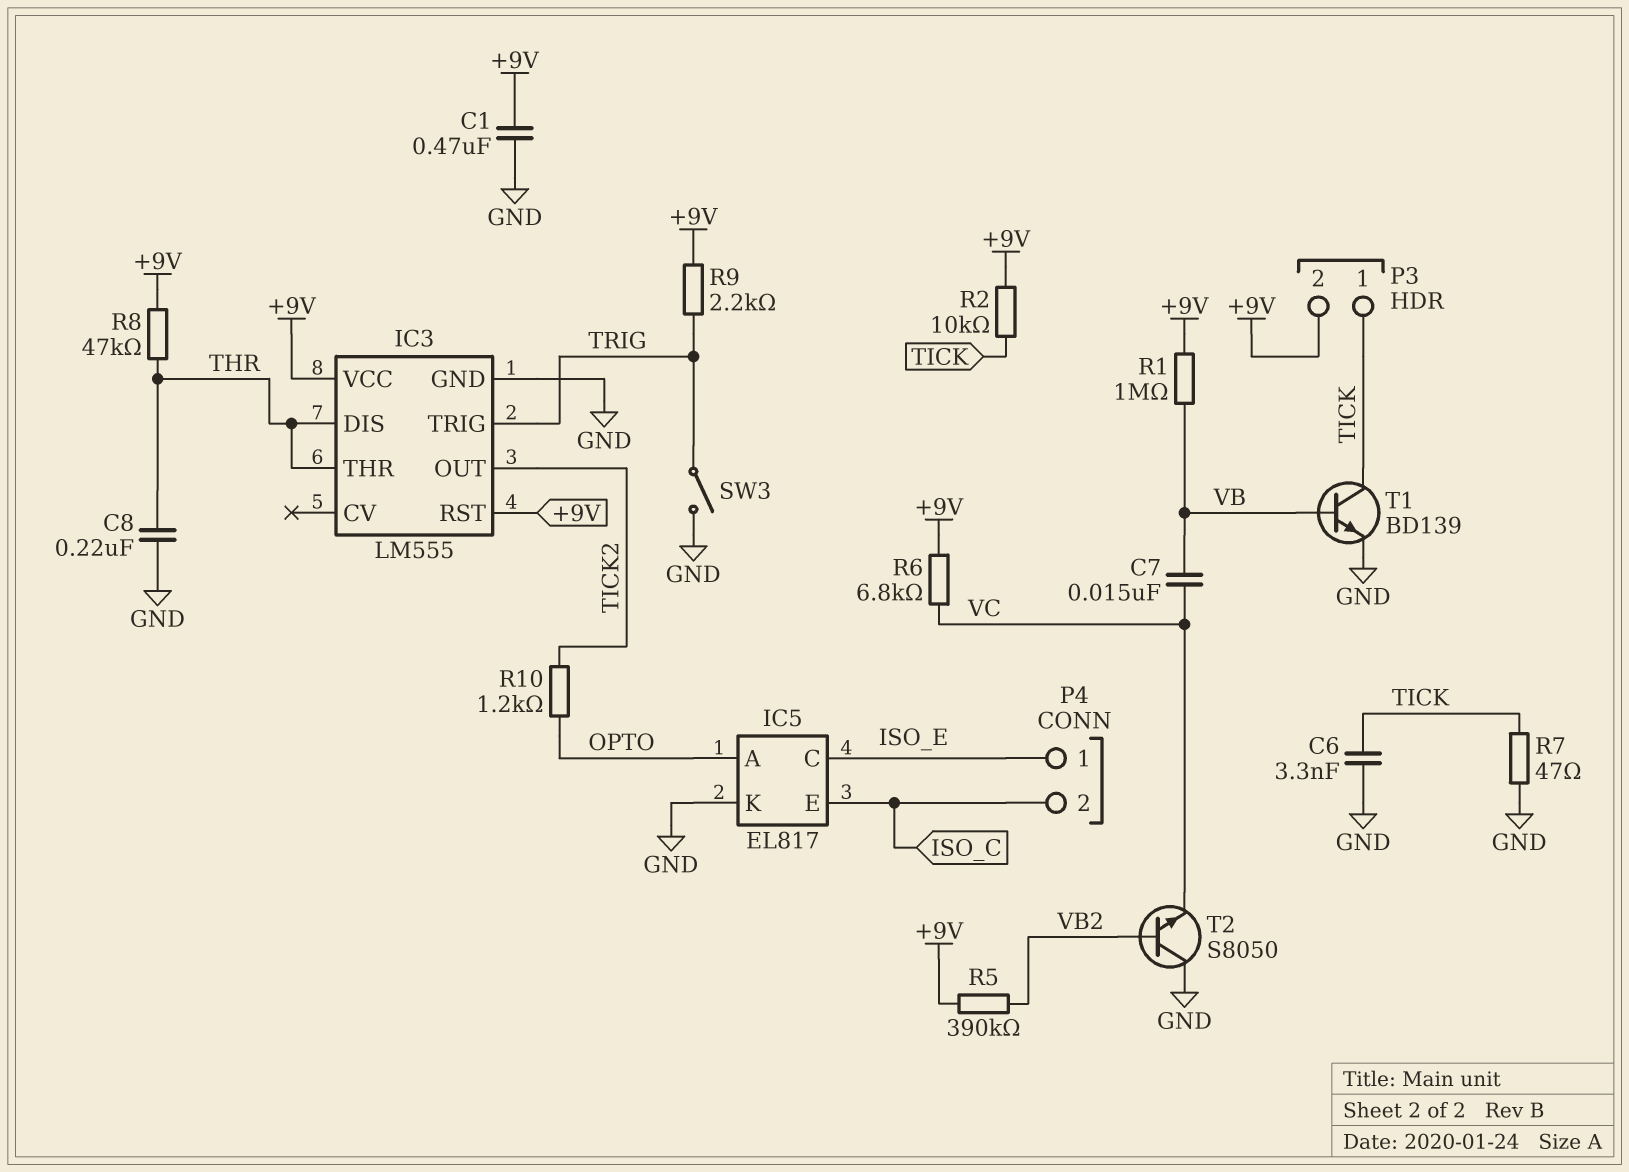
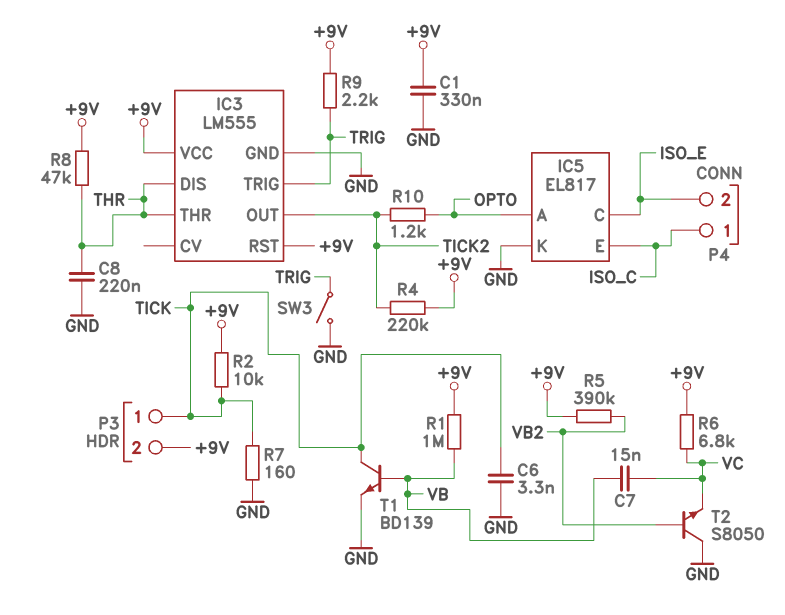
C1: 470nF (+9V, GND) -> 330nF (+9V, GND)
P4 pin 1: ISO_E -> ISO_C
P4 pin 2: ISO_C -> ISO_E
R4: none -> 220k (+9V, TICK2)
R7: 47 (GND, TICK) -> 160 (GND, TICK)

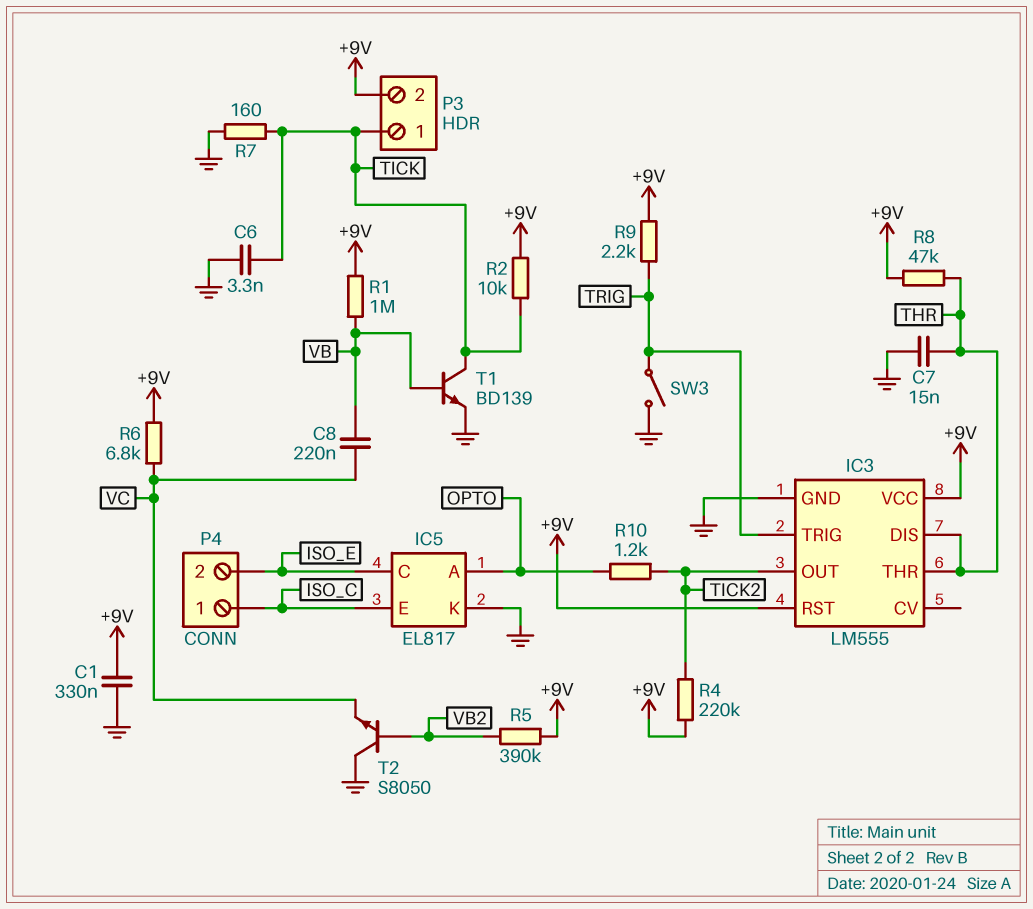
C7: 15nF (VB, VC) -> 15nF (GND, THR)
C8: 220nF (GND, THR) -> 220nF (VB, VC)

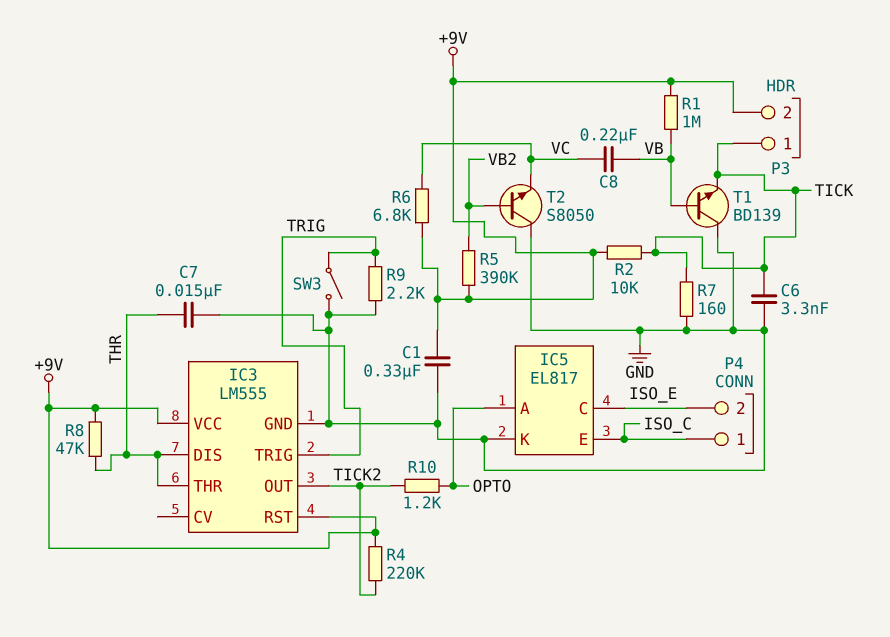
R9: 2.2k (+9V, TRIG) -> 2.2k (GND, TRIG)
T1: NPN BD139 (B VB, C TICK, E GND) -> NPN BD139 (B VB, C GND, E TICK)

